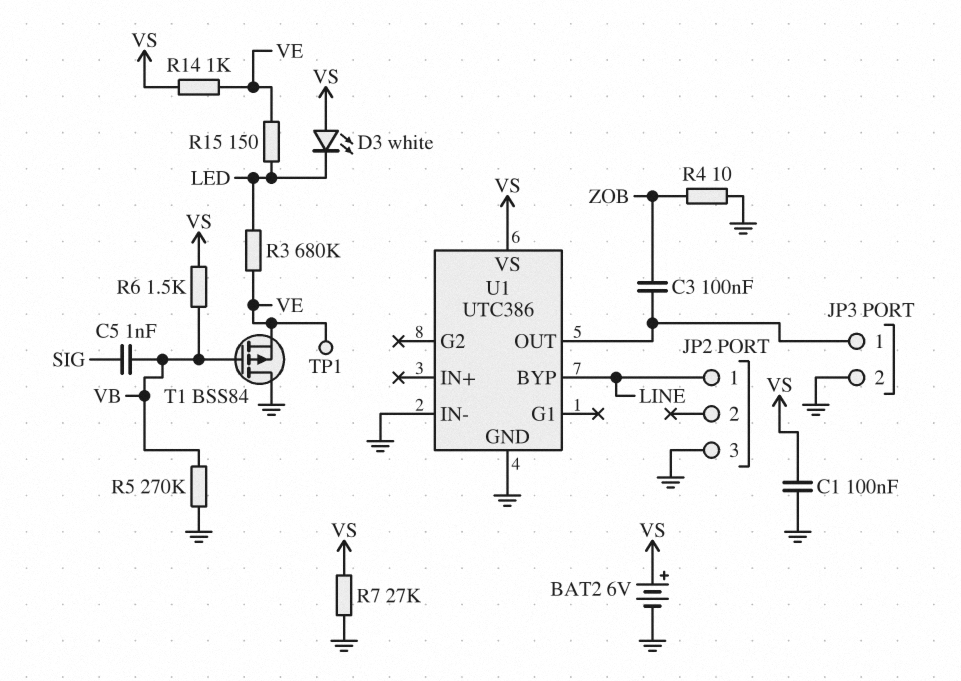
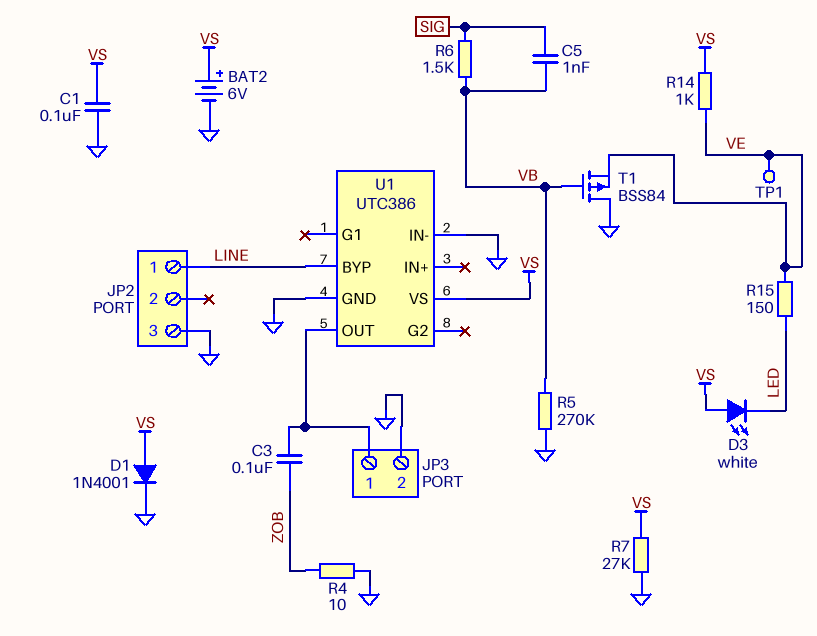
D1: none -> diode 1N4001 (A VS, K GND)
R3: 680k (LED, VE) -> none
R6: 1.5k (VB, VS) -> 1.5k (SIG, VB)

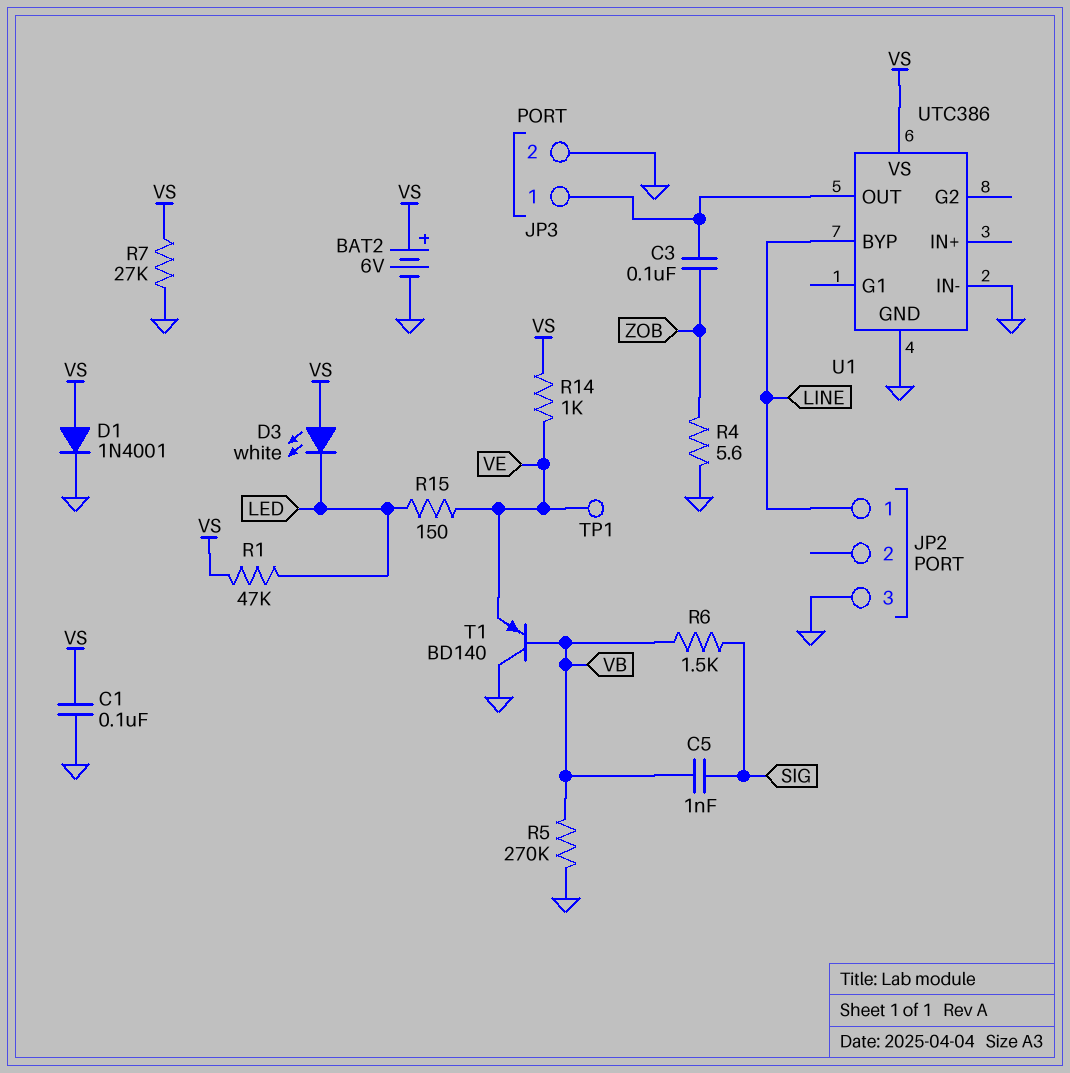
R1: none -> 47k (LED, VS)
R4: 10 (GND, ZOB) -> 5.6 (GND, ZOB)
T1: PMOS BSS84 (G VB, D GND, S VE) -> PNP BD140 (B VB, C GND, E VE)

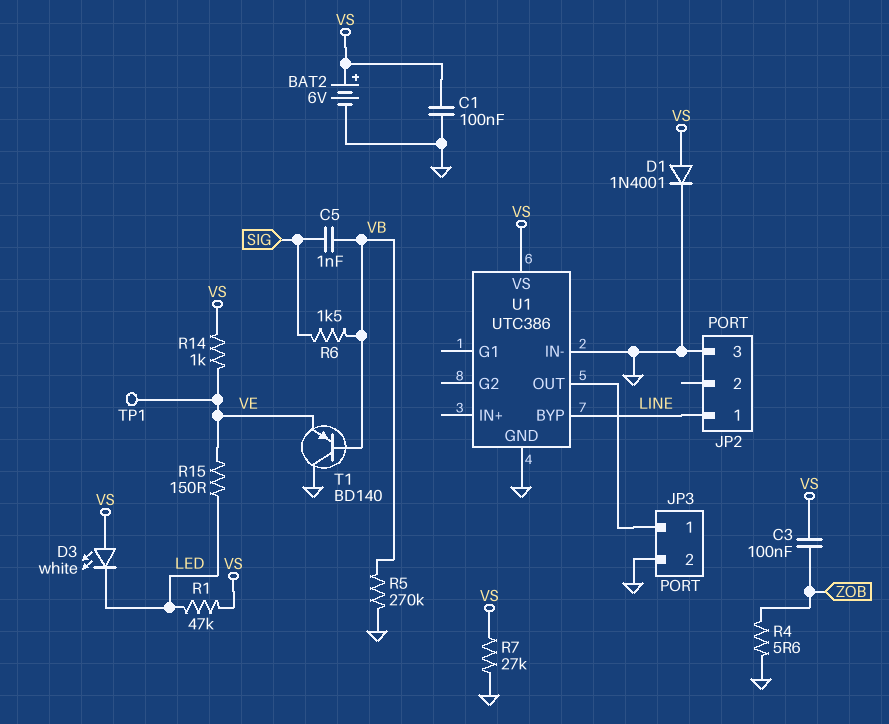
C3: 100nF (JP3/1, ZOB) -> 100nF (VS, ZOB)

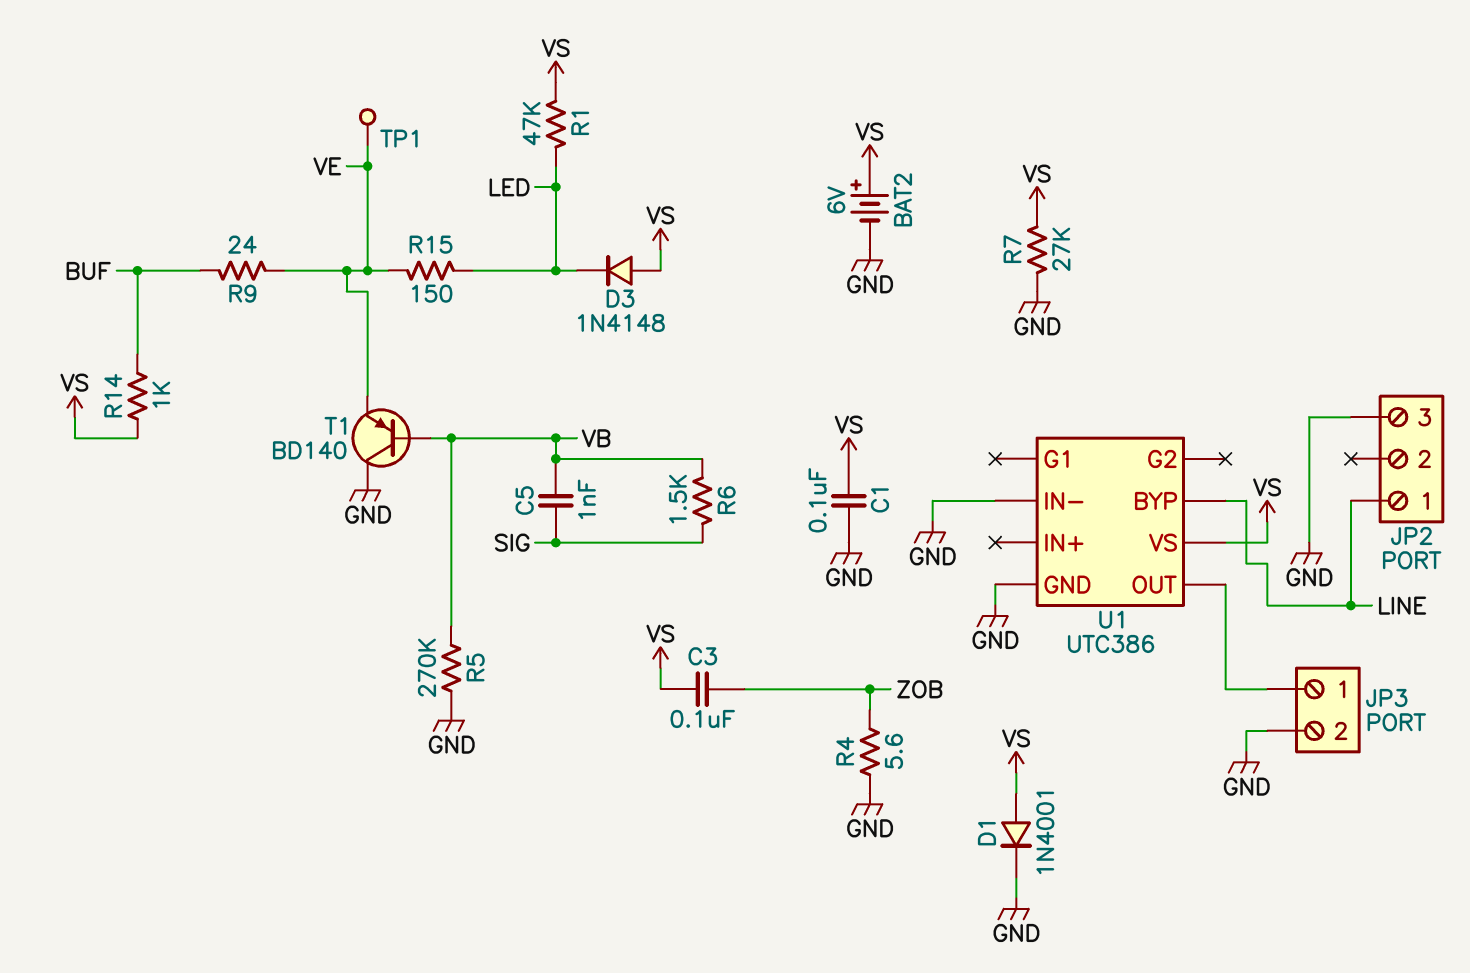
D3: LED white (A VS, K LED) -> diode 1N4148 (A VS, K LED)
R9: none -> 24 (BUF, VE)
R14: 1k (VE, VS) -> 1k (BUF, VS)

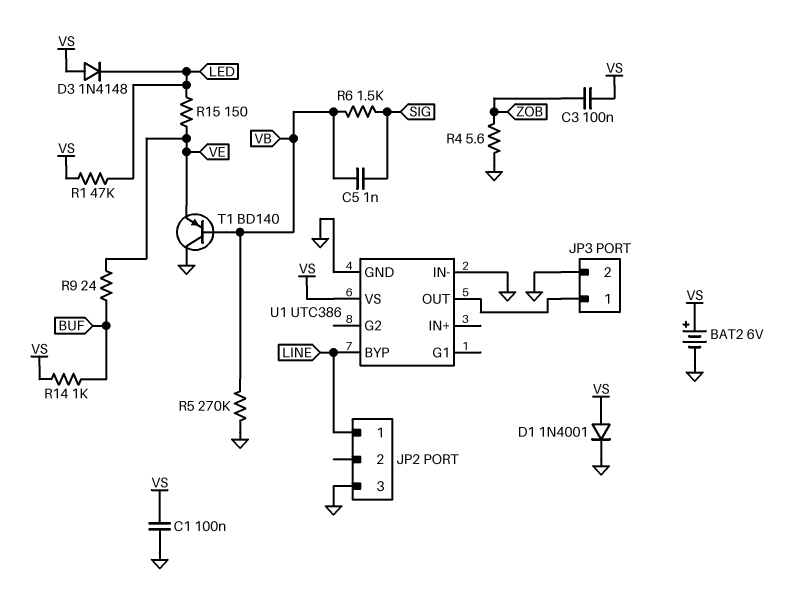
R7: 27k (GND, VS) -> none
TP1: test point (VE) -> none

